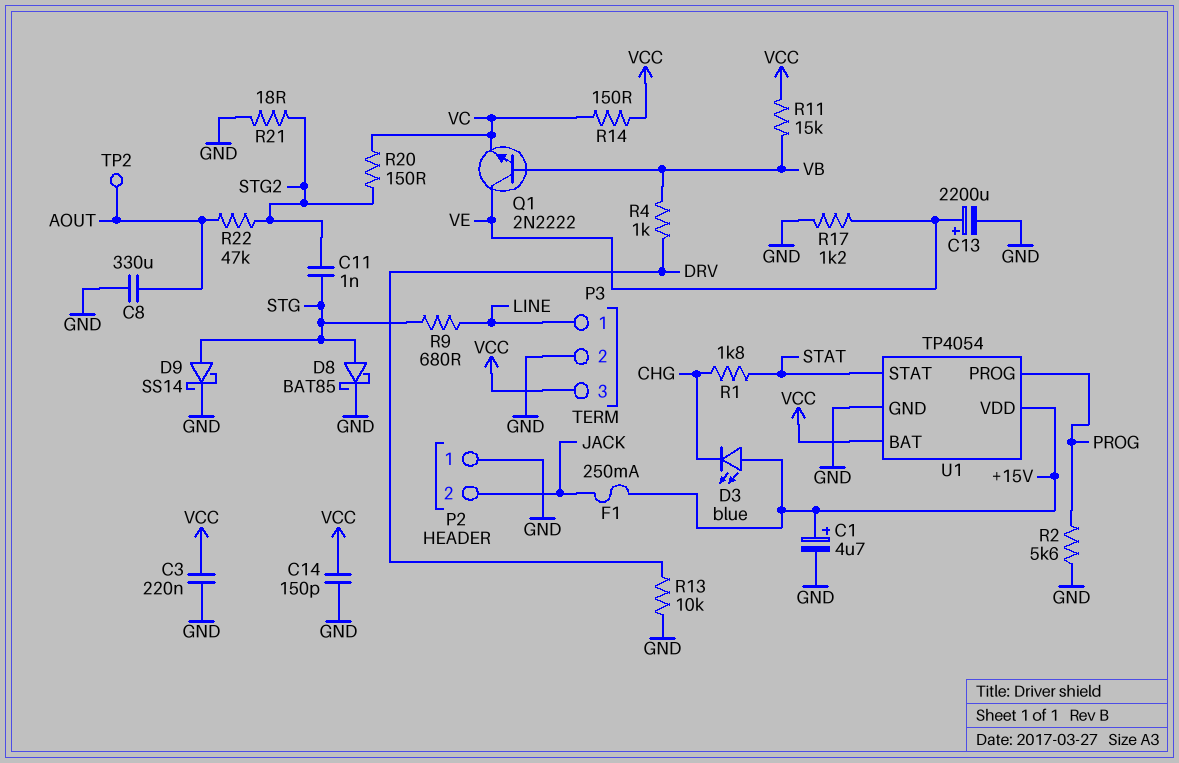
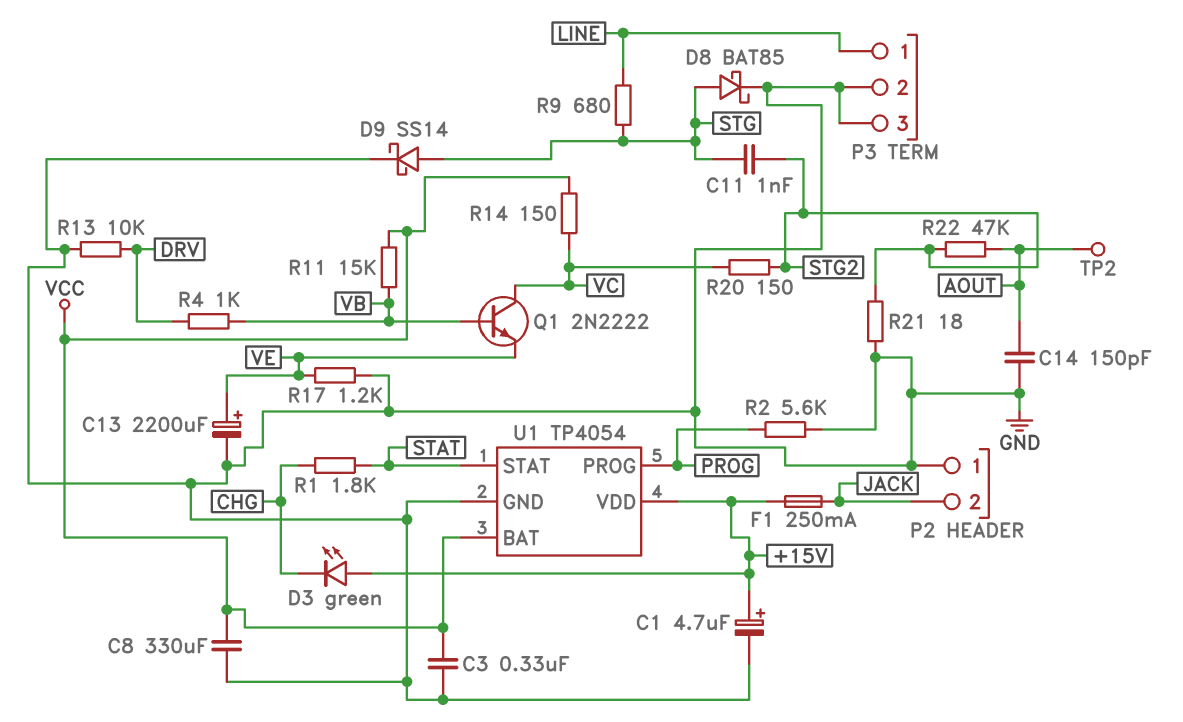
C3: 220nF (GND, VCC) -> 330nF (GND, VCC)
C8: 330uF (AOUT, GND) -> 330uF (GND, VCC)
C14: 150pF (GND, VCC) -> 150pF (AOUT, GND)
D3: LED blue (A +15V, K CHG) -> LED green (A +15V, K CHG)
P3 pin 3: VCC -> GND
Q1: NPN 2N2222 (B VB, C VE, E VC) -> NPN 2N2222 (B VB, C VC, E VE)

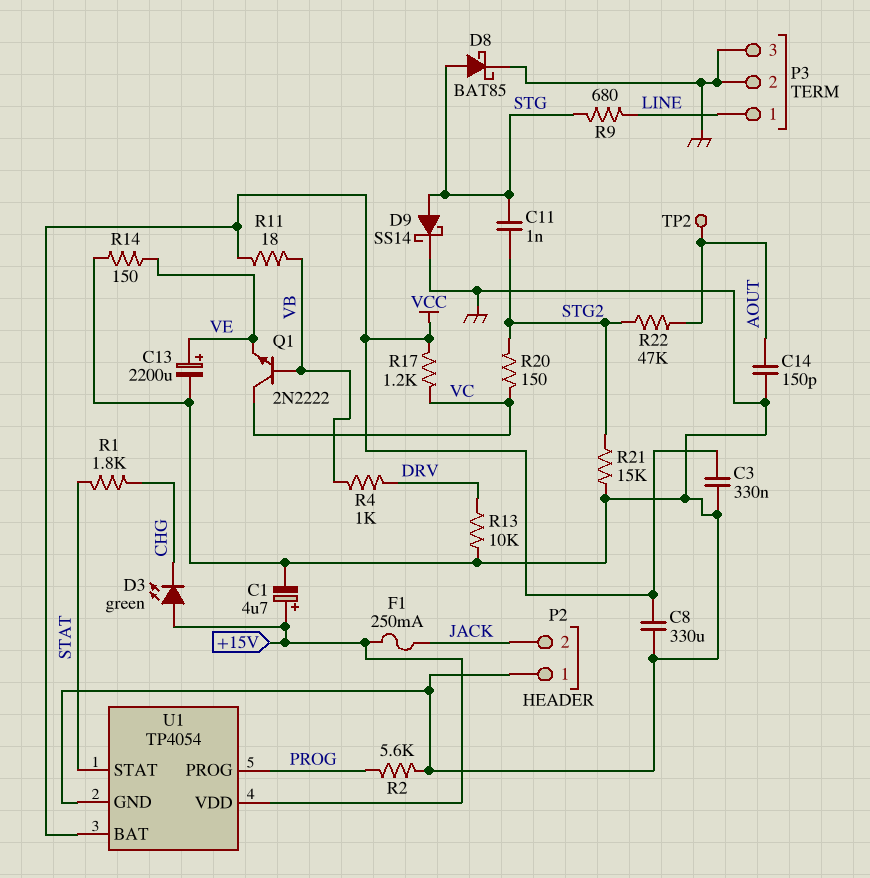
R11: 15k (VB, VCC) -> 18 (VB, VCC)
R14: 150 (VC, VCC) -> 150 (GND, VE)
R17: 1.2k (GND, VE) -> 1.2k (VC, VCC)
R21: 18 (GND, STG2) -> 15k (GND, STG2)

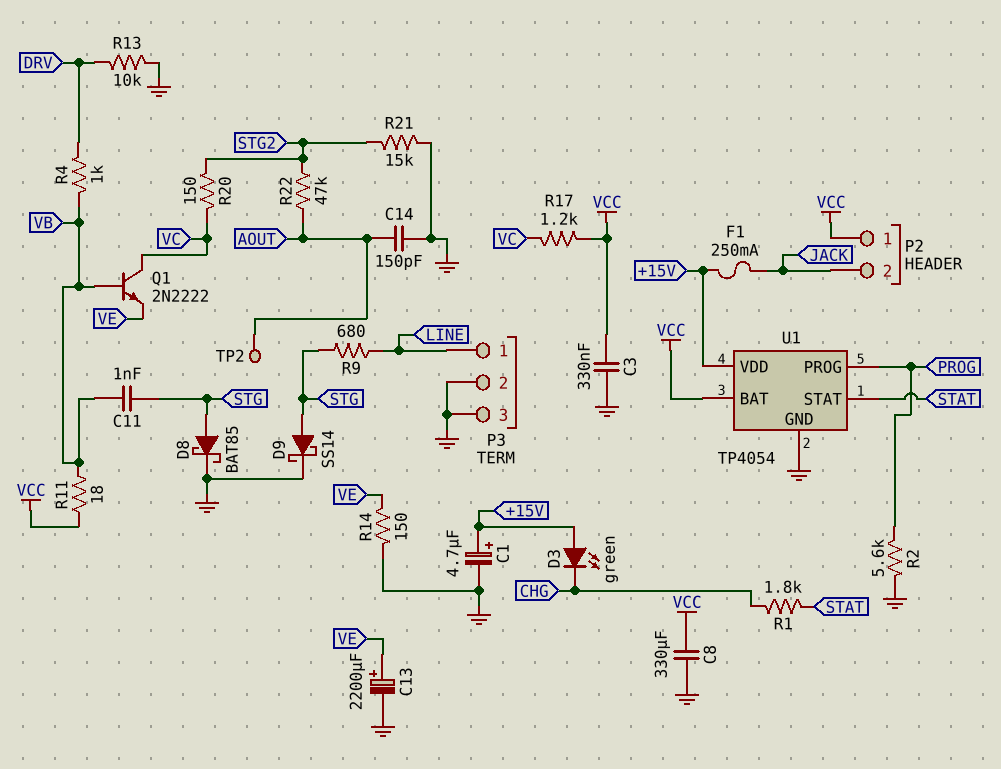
C11: 1nF (STG, STG2) -> 1nF (STG, VB)
P2 pin 1: GND -> VCC

